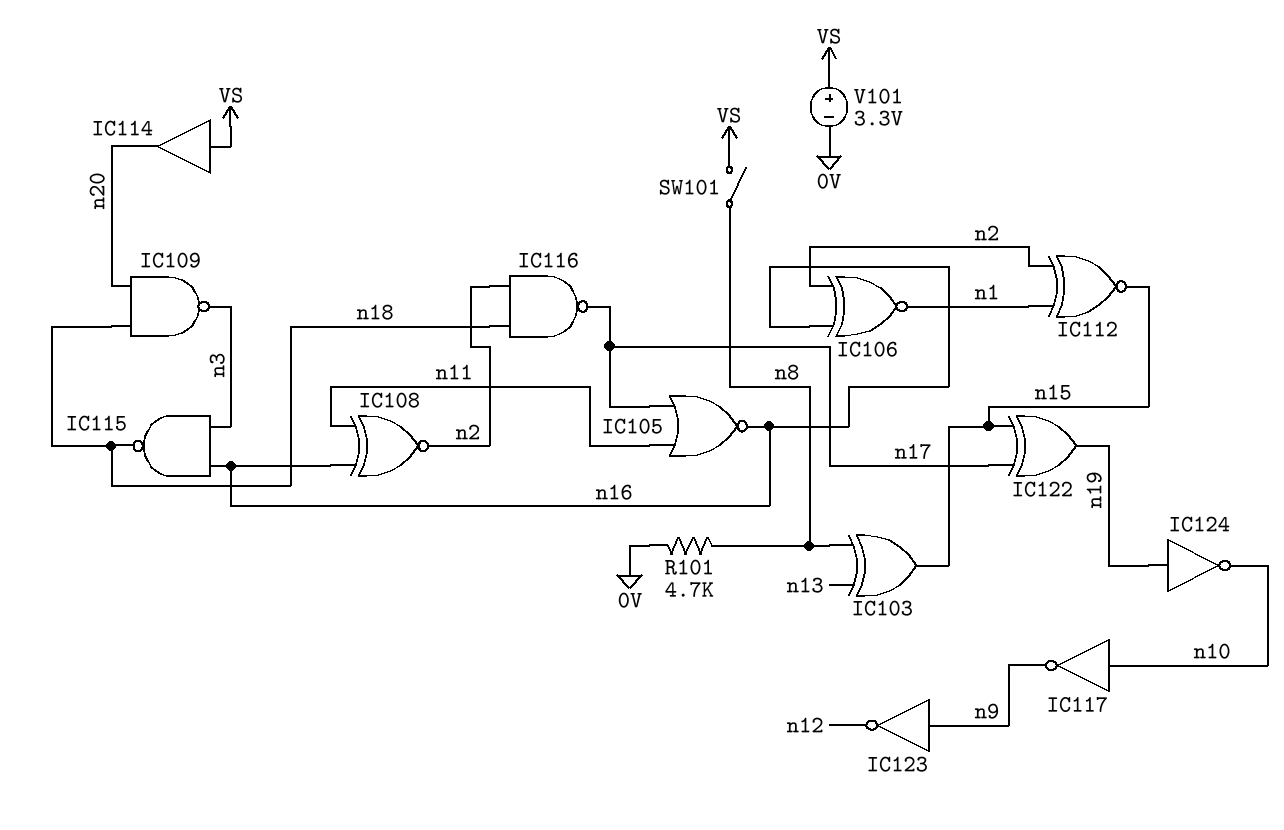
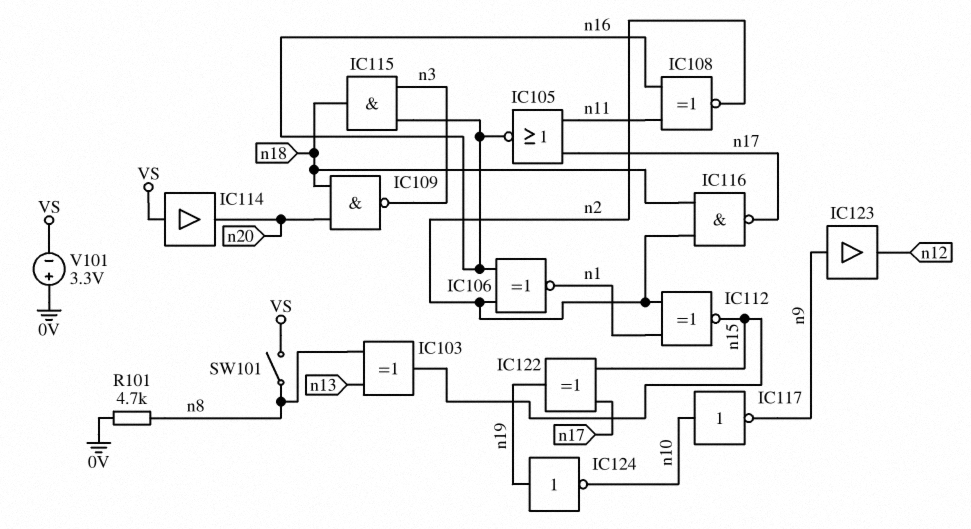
IC115: NAND (in n3, in n16, out n18) -> AND (in n3, in n16, out n18)
IC123: NOT (in n9, out n12) -> buffer (in n9, out n12)
V101: 3.3V (plus VS, minus 0V) -> 3.3V (plus 0V, minus VS)

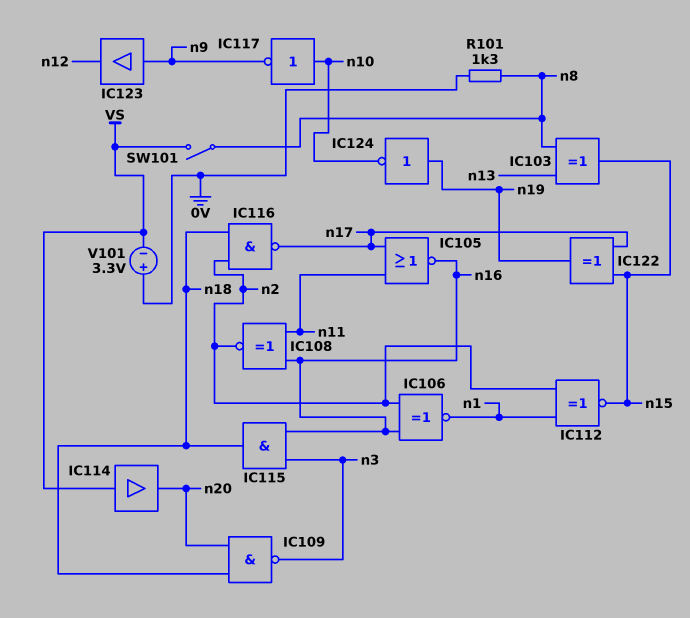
R101: 4.7k (0V, n8) -> 1.3k (0V, n8)

